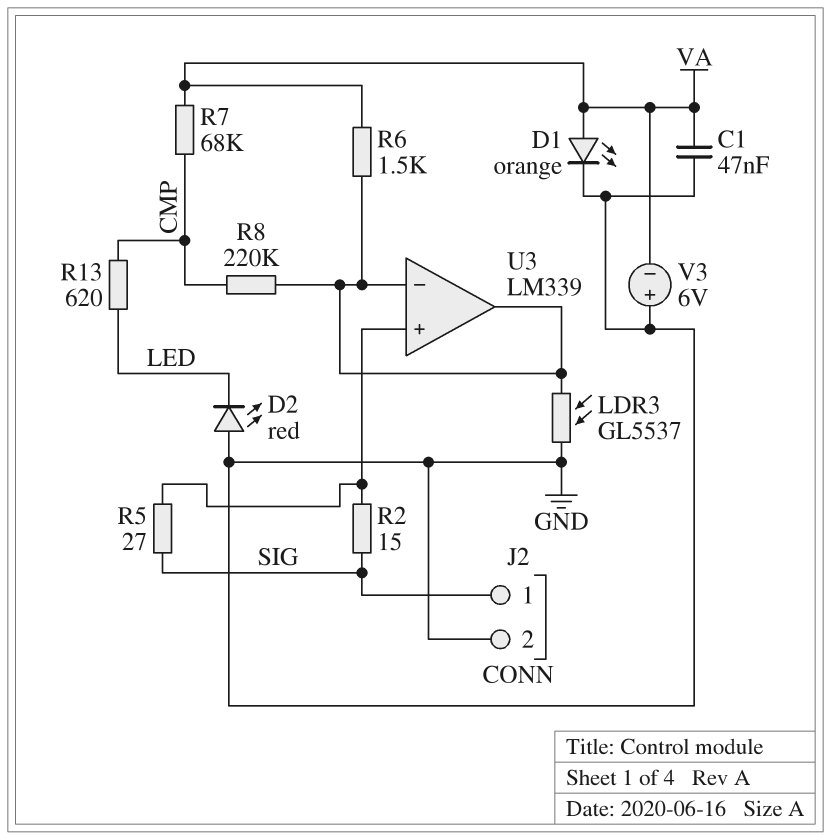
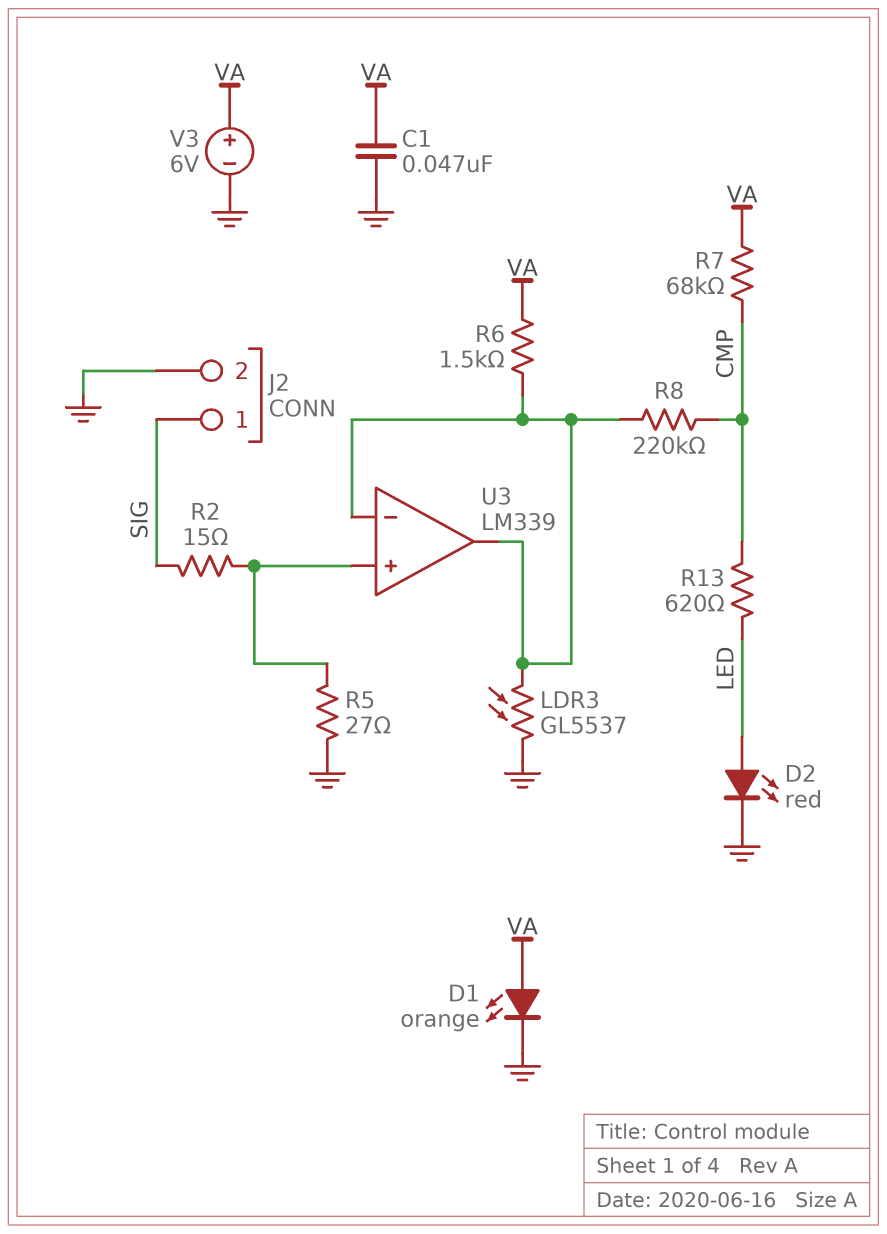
D2: LED red (A GND, K LED) -> LED red (A LED, K GND)
R5: 27 (SIG, U3/in+) -> 27 (GND, U3/in+)
V3: 6V (plus GND, minus VA) -> 6V (plus VA, minus GND)

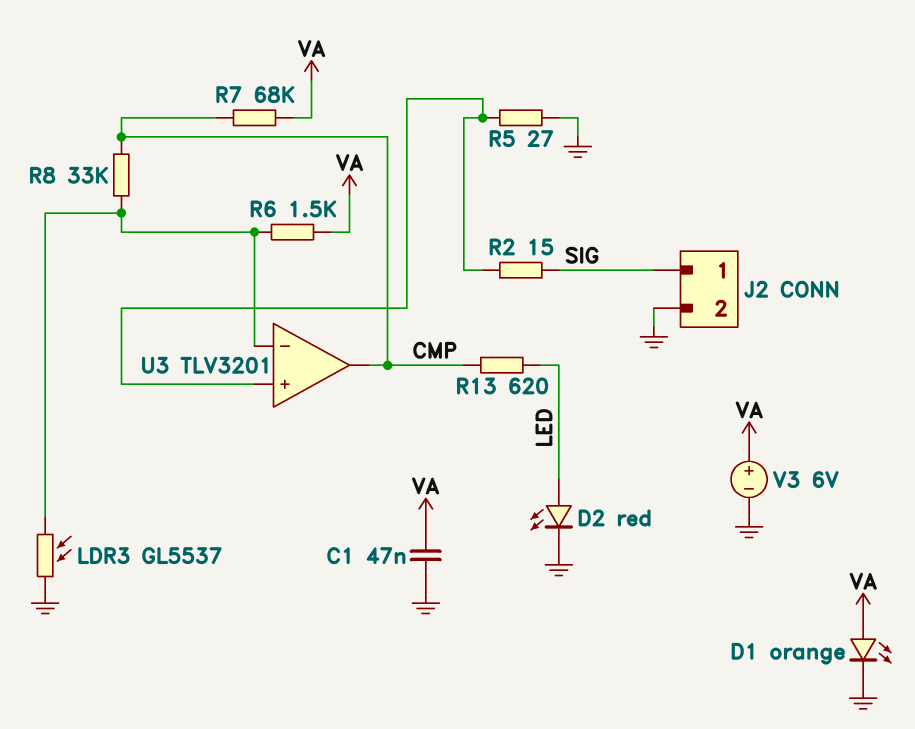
R8: 220k (CMP, U3/in-) -> 33k (CMP, U3/in-)
U3: LM339 -> TLV3201
U3 pin out: U3/in- -> CMP

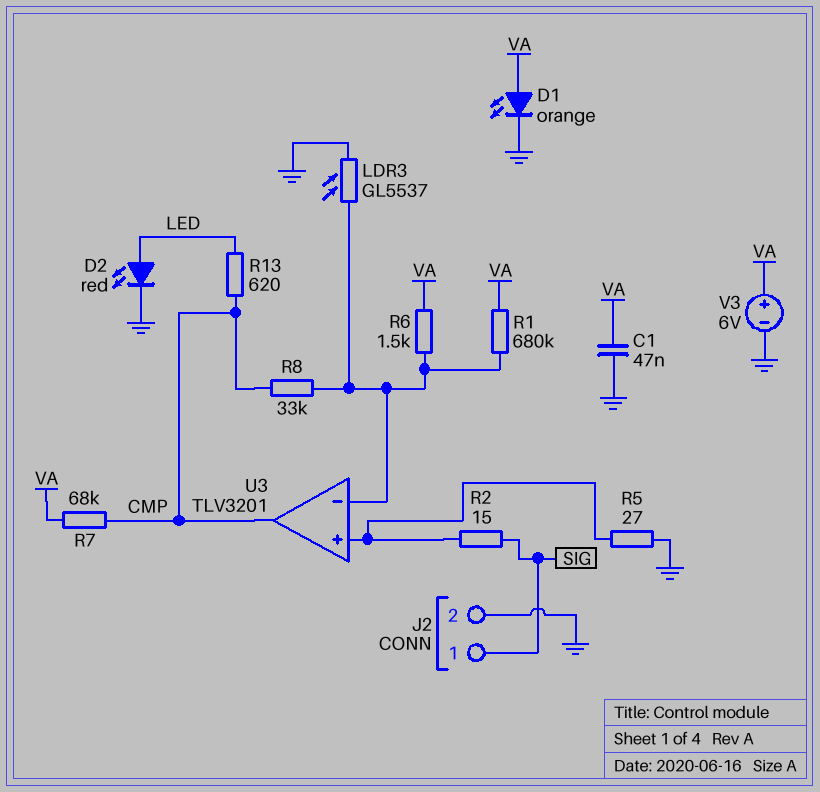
R1: none -> 680k (U3/in-, VA)

